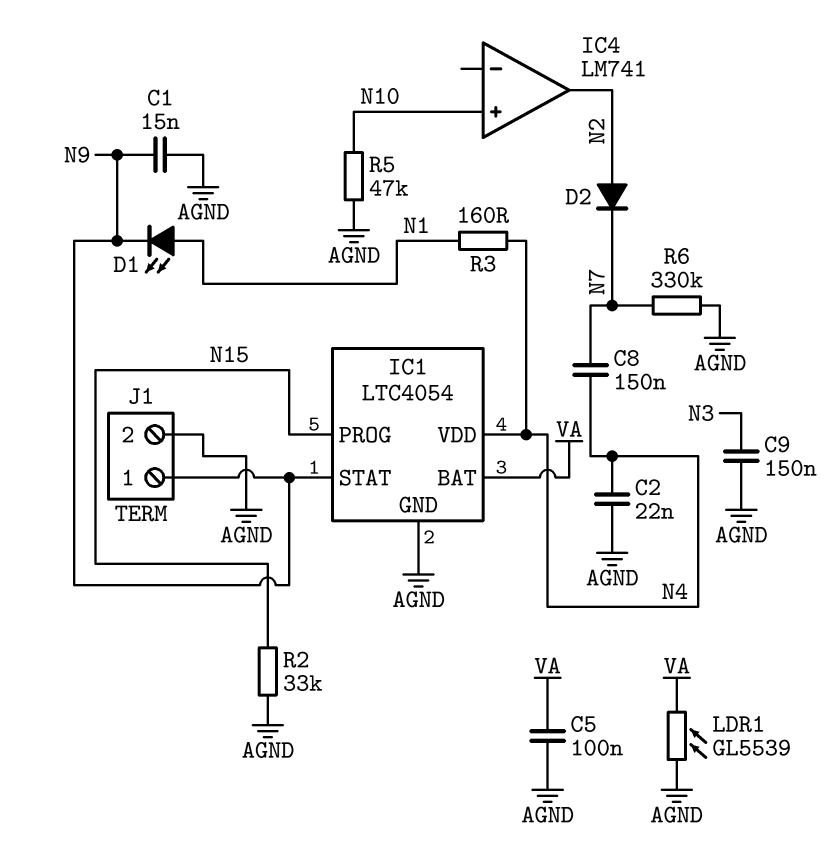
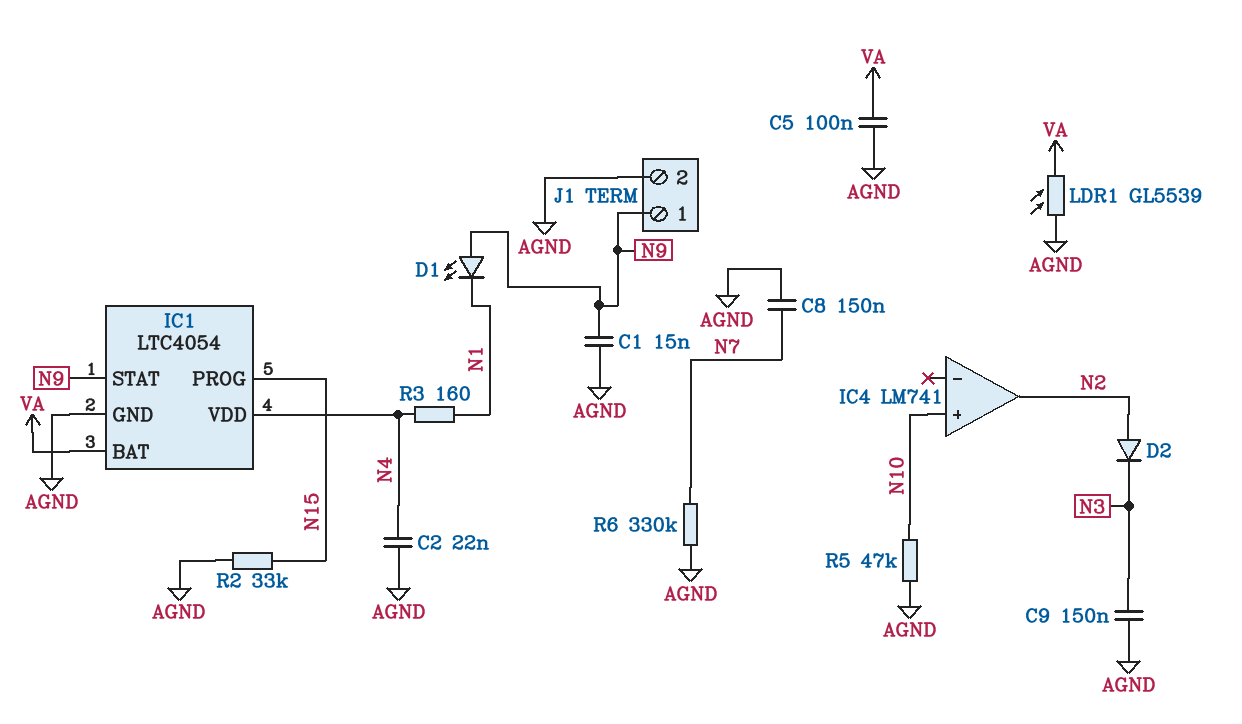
C8: 150nF (N4, N7) -> 150nF (AGND, N7)
D1: LED (A N1, K N9) -> LED (A N9, K N1)
D2: diode (A N2, K N7) -> diode (A N2, K N3)

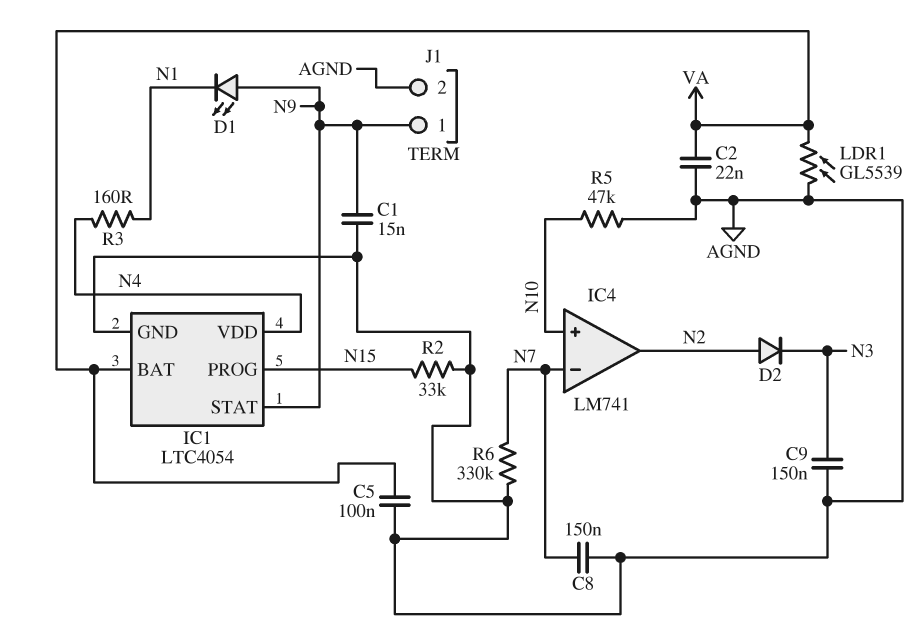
C2: 22nF (AGND, N4) -> 22nF (AGND, VA)
IC4 pin in-: none -> N7

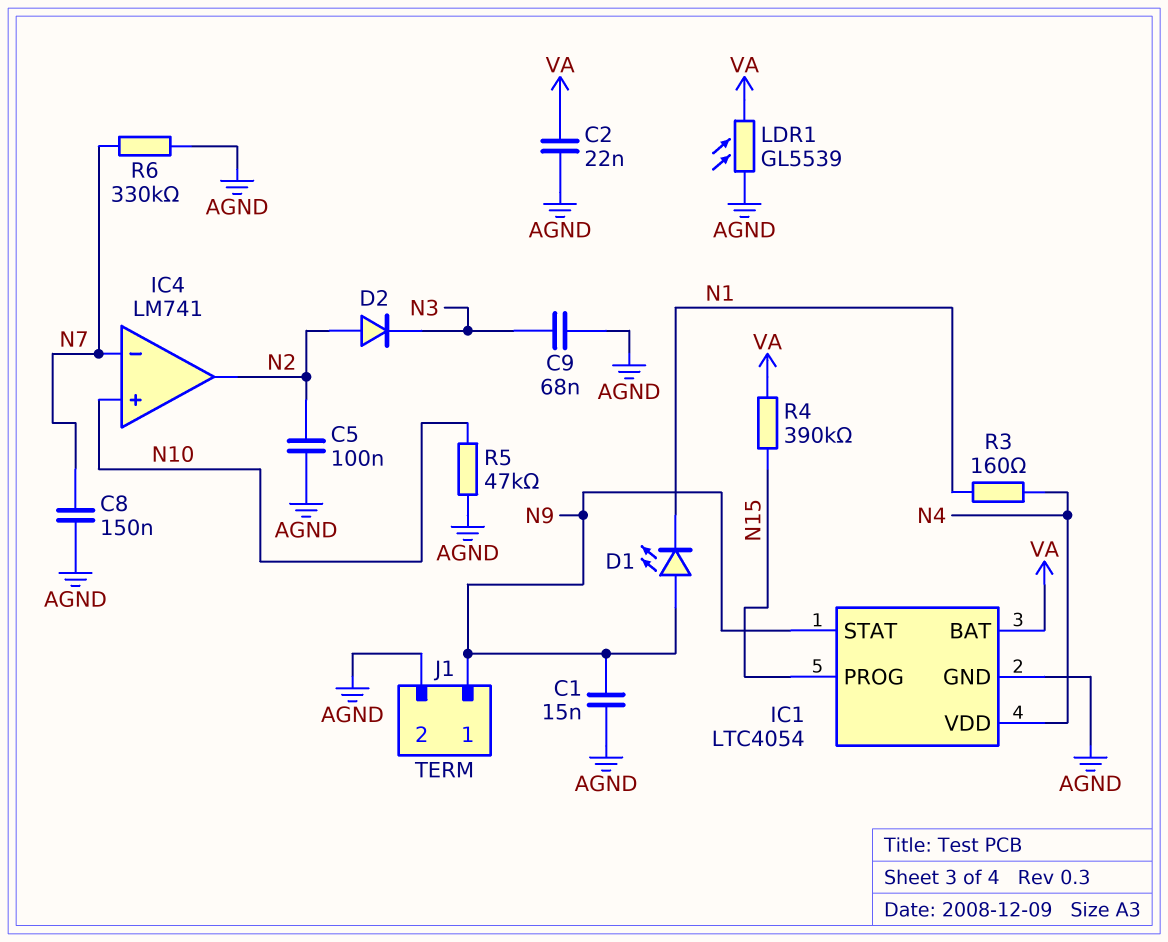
C5: 100nF (AGND, VA) -> 100nF (AGND, N2)
C9: 150nF (AGND, N3) -> 68nF (AGND, N3)
R2: 33k (AGND, N15) -> none
R4: none -> 390k (N15, VA)

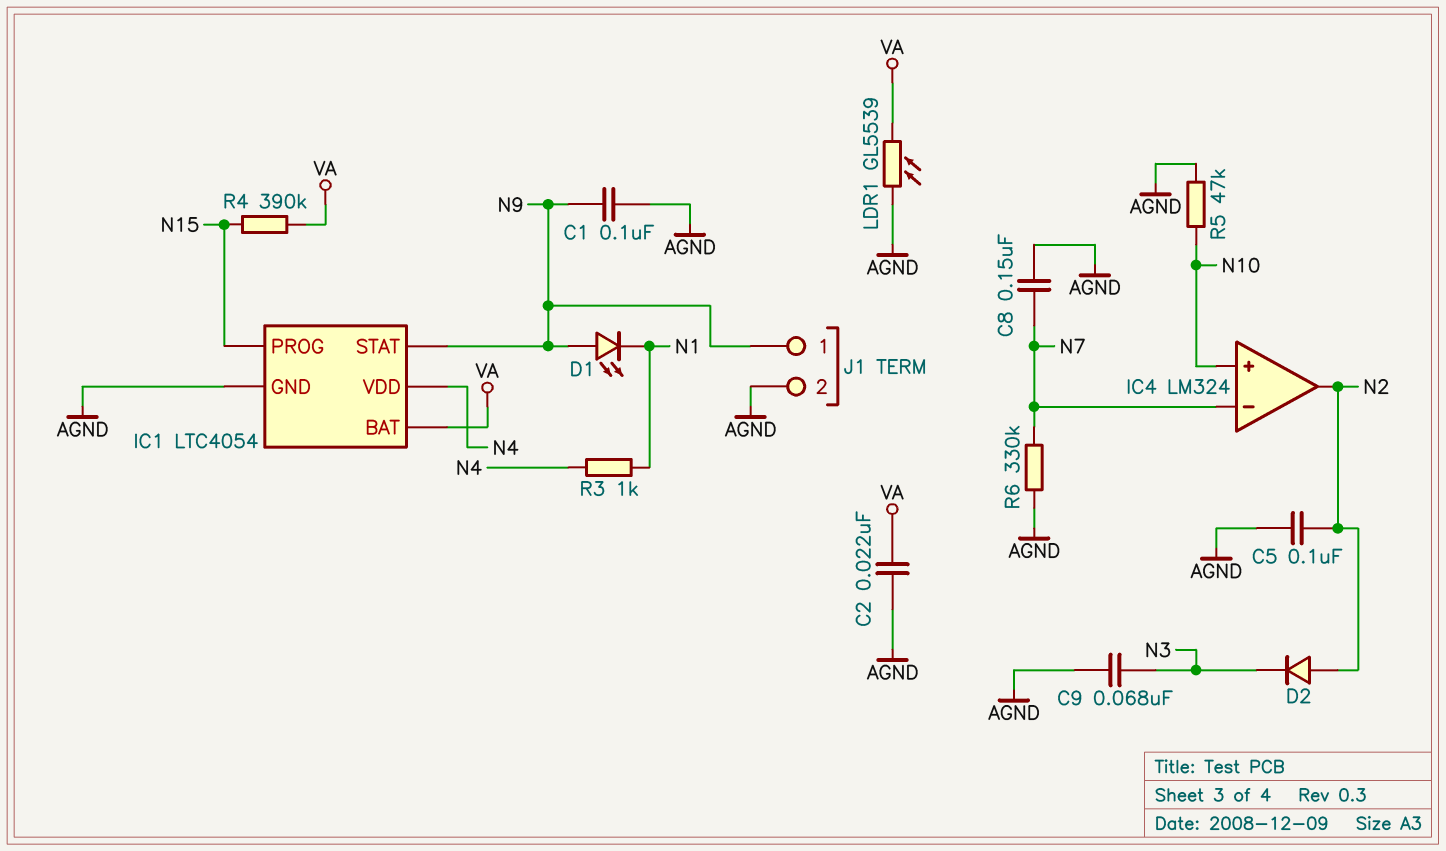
C1: 15nF (AGND, N9) -> 100nF (AGND, N9)
IC4: LM741 -> LM324
R3: 160 (N1, N4) -> 1k (N1, N4)

